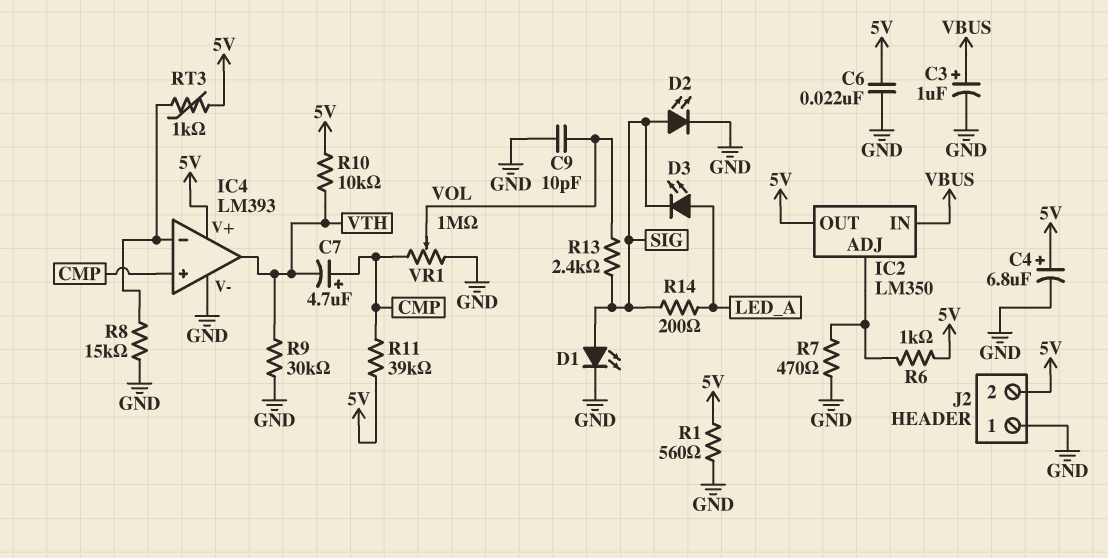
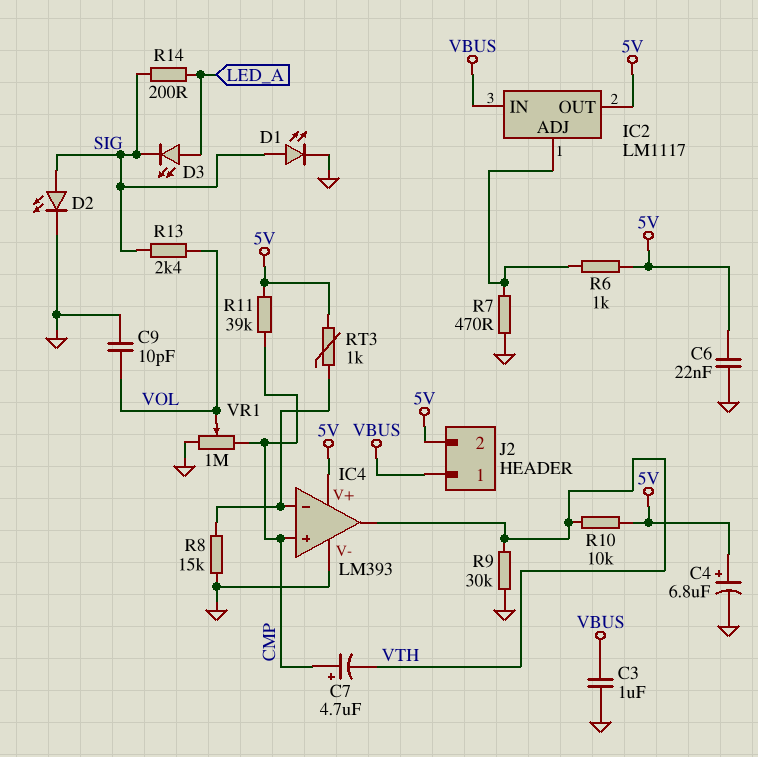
C3: 1uF (plus VBUS, minus GND) -> 1uF (GND, VBUS)
IC2: LM350 -> LM1117
J2 pin 1: GND -> VBUS
R1: 560 (5V, GND) -> none

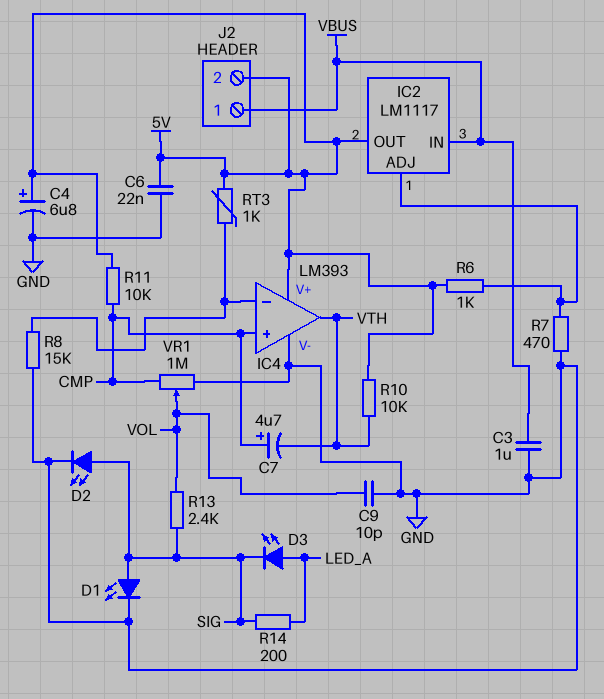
R9: 30k (GND, VTH) -> none
R11: 39k (5V, CMP) -> 10k (5V, CMP)

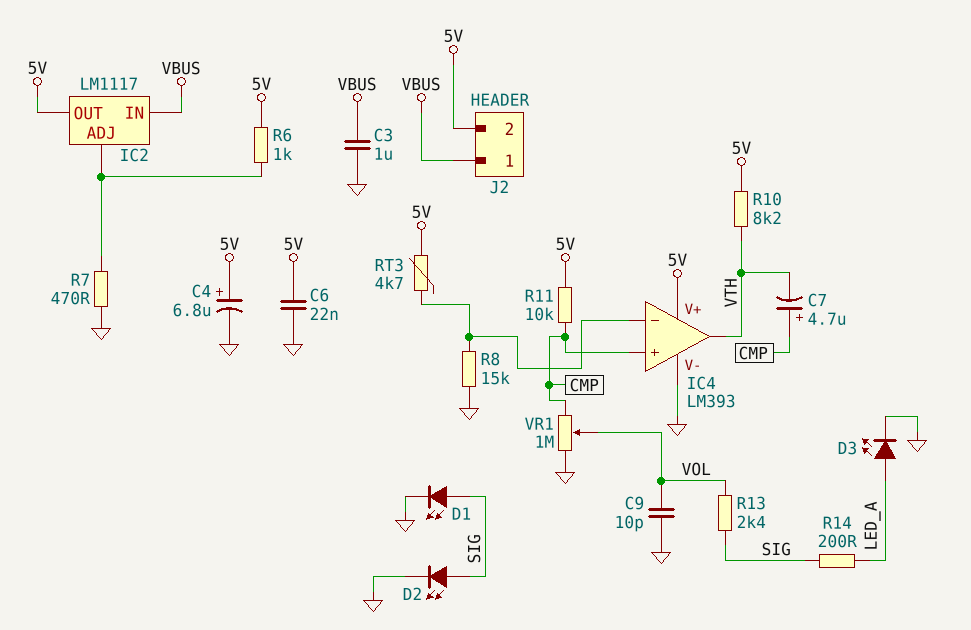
D3: LED (A LED_A, K SIG) -> LED (A LED_A, K GND)
R10: 10k (5V, VTH) -> 8.2k (5V, VTH)
RT3: 1k (5V, IC4/in-) -> 4.7k (5V, IC4/in-)

